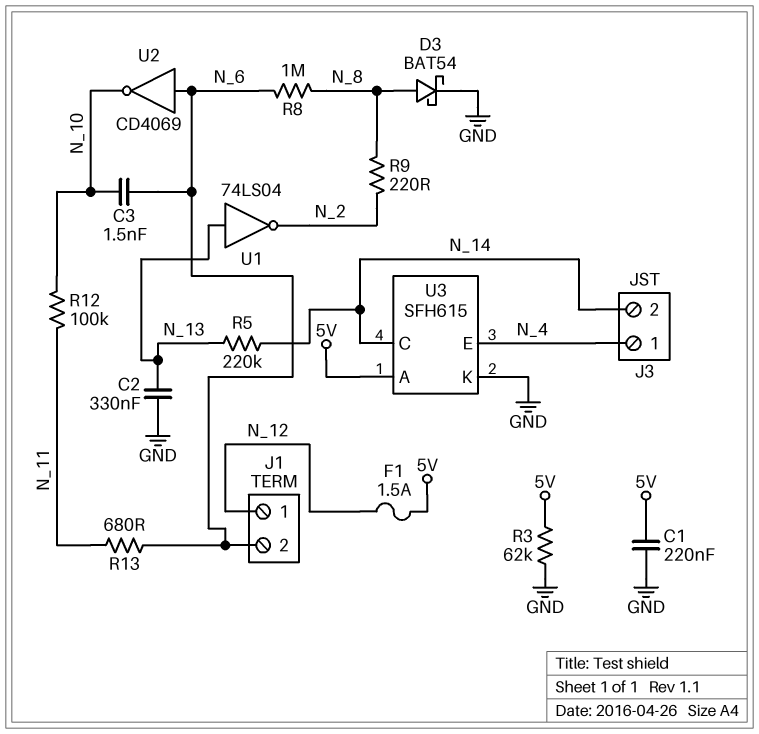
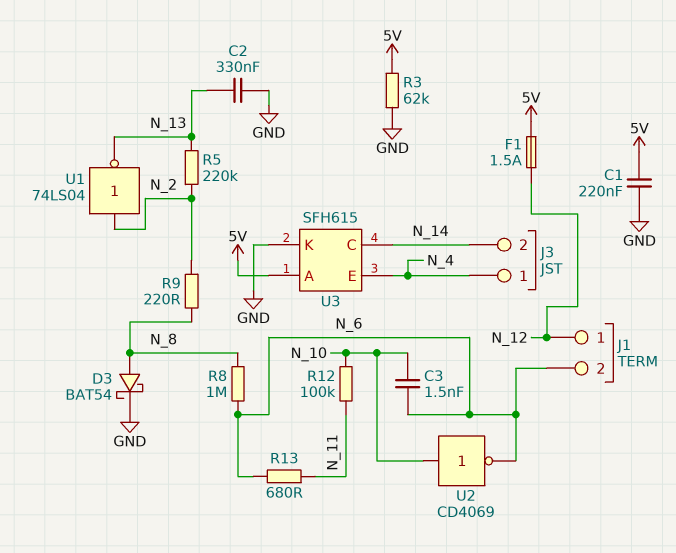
R5: 220k (N_13, N_14) -> 220k (N_2, N_13)
U1: NOT 74LS04 (in N_13, out N_2) -> NOT 74LS04 (in N_2, out N_13)
U2: NOT CD4069 (in N_6, out N_10) -> NOT CD4069 (in N_10, out N_6)

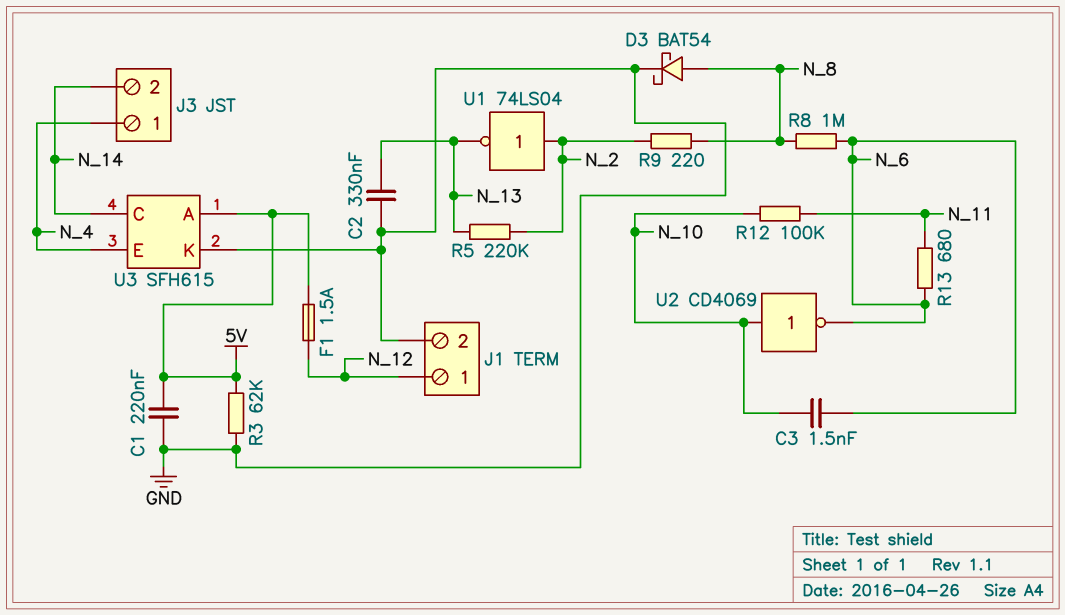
J1 pin 2: N_6 -> GND

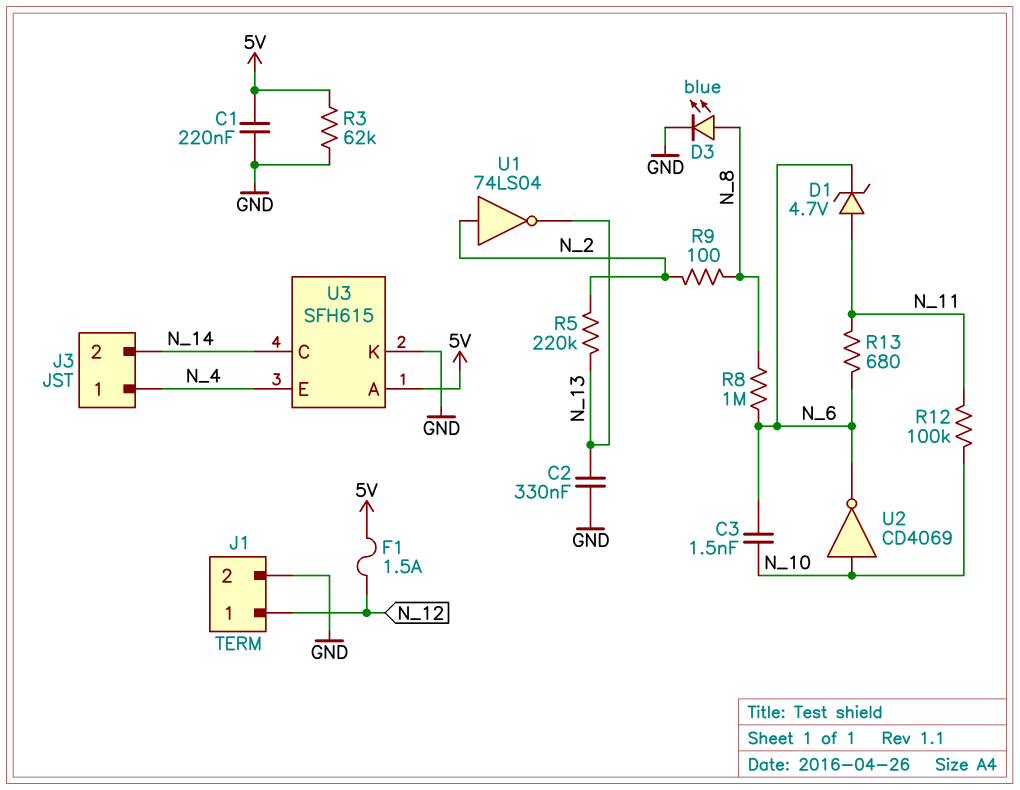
D1: none -> zener 4.7V (A N_11, K N_6)
D3: schottky BAT54 (A N_8, K GND) -> LED blue (A N_8, K GND)
R9: 220 (N_2, N_8) -> 100 (N_2, N_8)

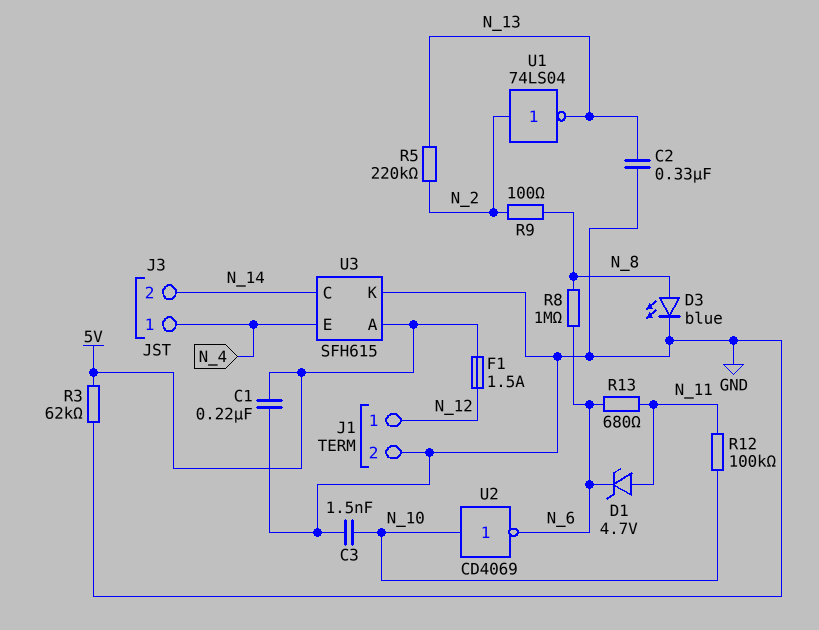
C3: 1.5nF (N_6, N_10) -> 1.5nF (GND, N_10)

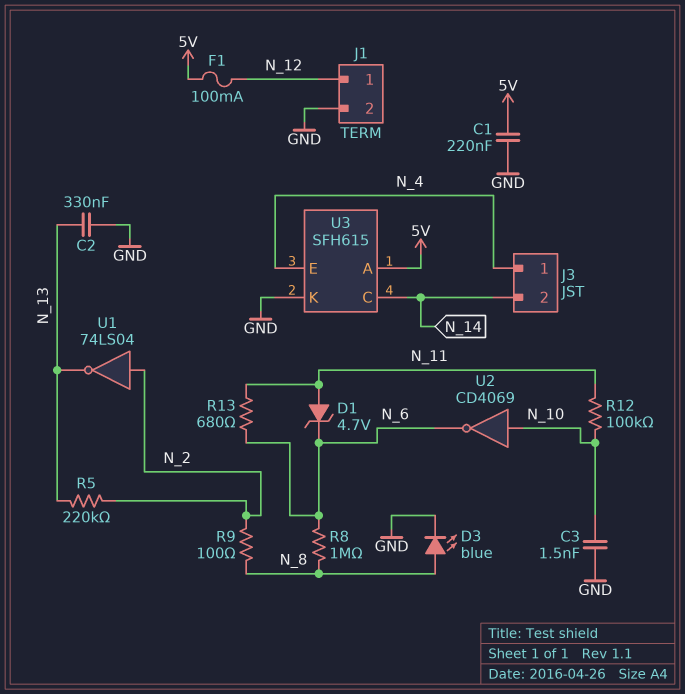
F1: 1.5A (5V, N_12) -> 100mA (5V, N_12)
R3: 62k (5V, GND) -> none

